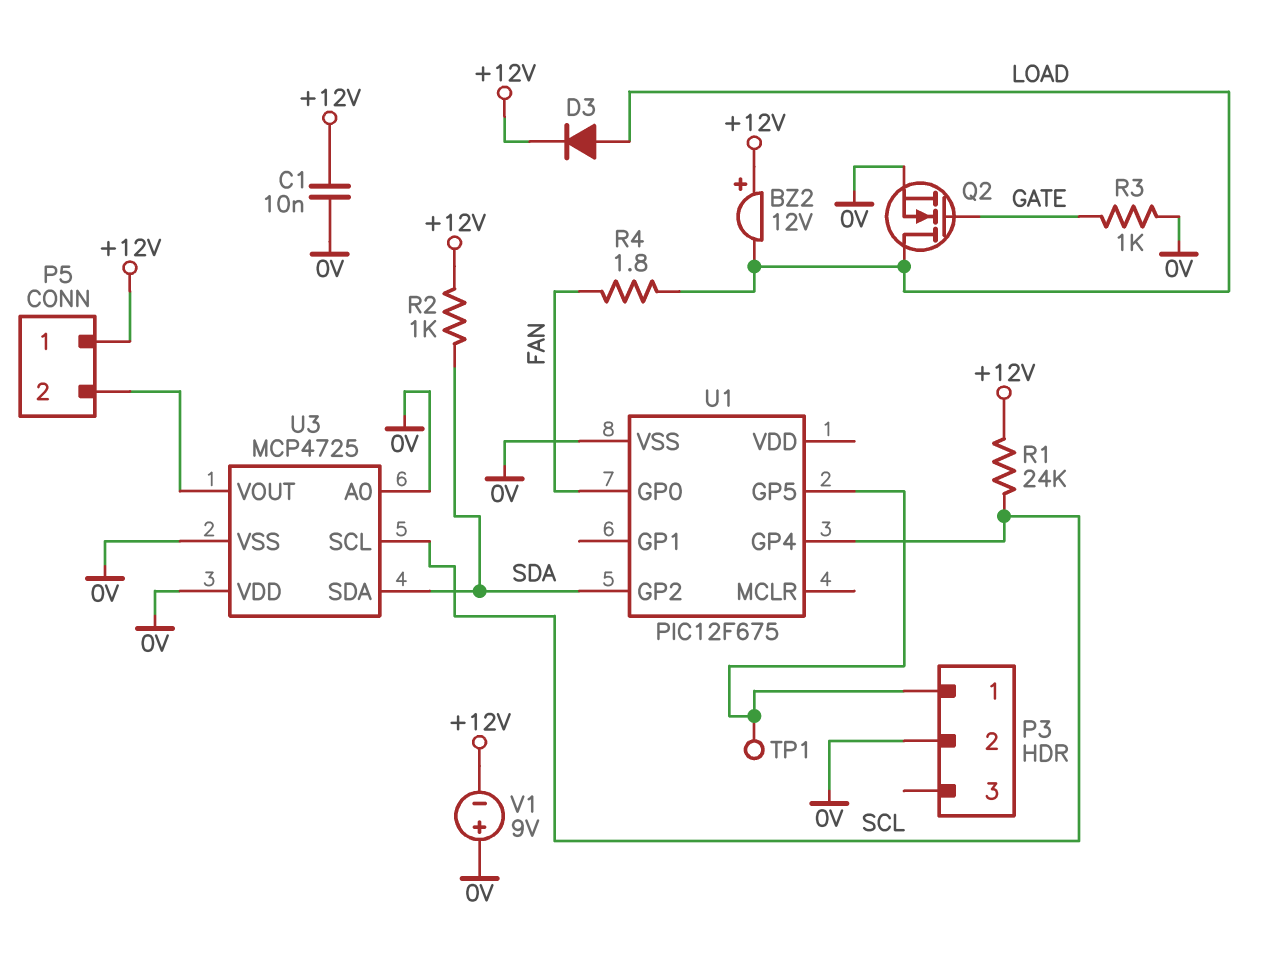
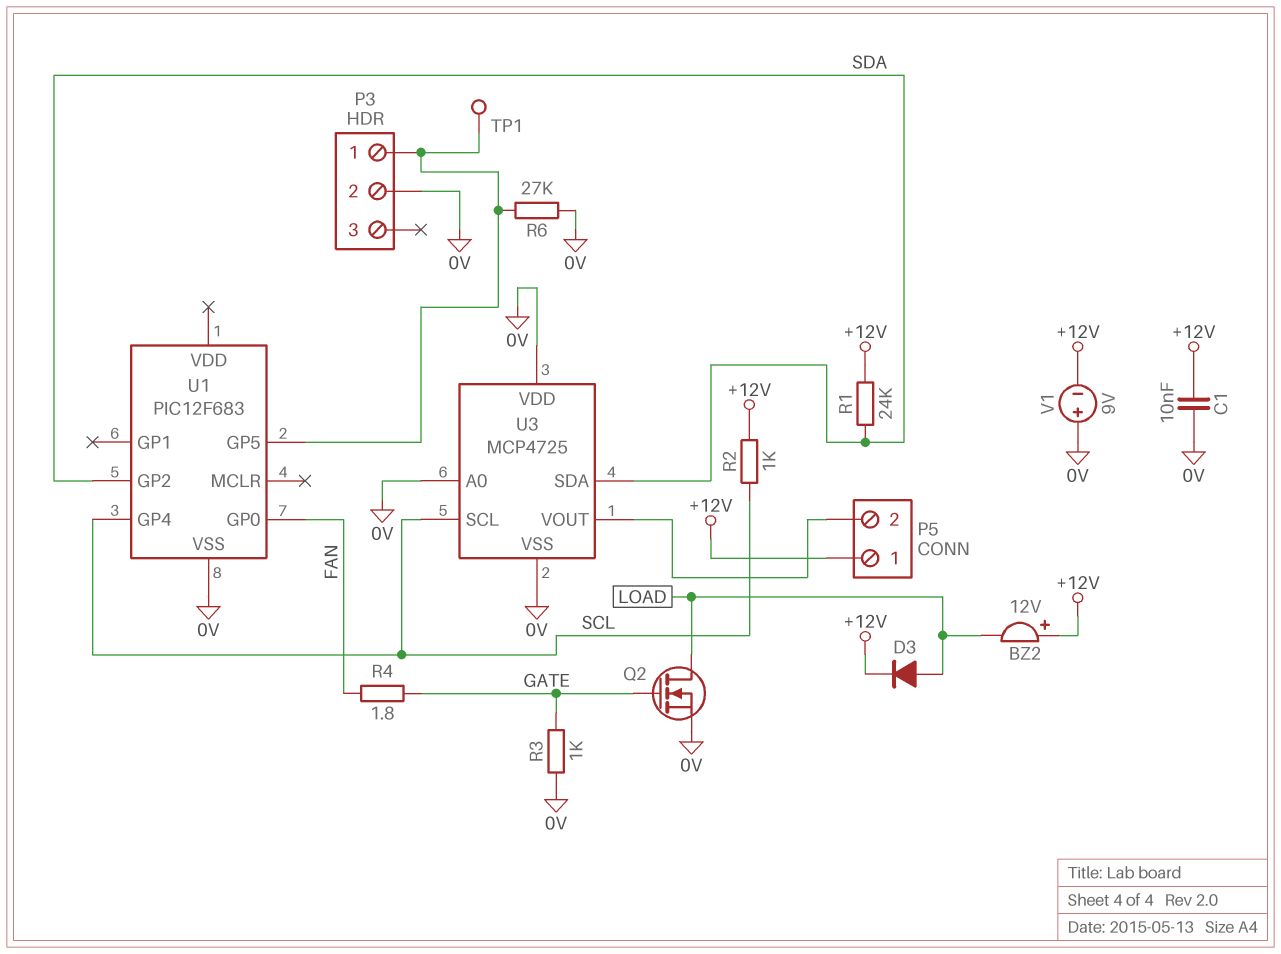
R1: 24k (+12V, SCL) -> 24k (+12V, SDA)
R2: 1k (+12V, SDA) -> 1k (+12V, SCL)
R4: 1.8 (FAN, LOAD) -> 1.8 (FAN, GATE)
R6: none -> 27k (0V, P3/1)
U1: PIC12F675 -> PIC12F683

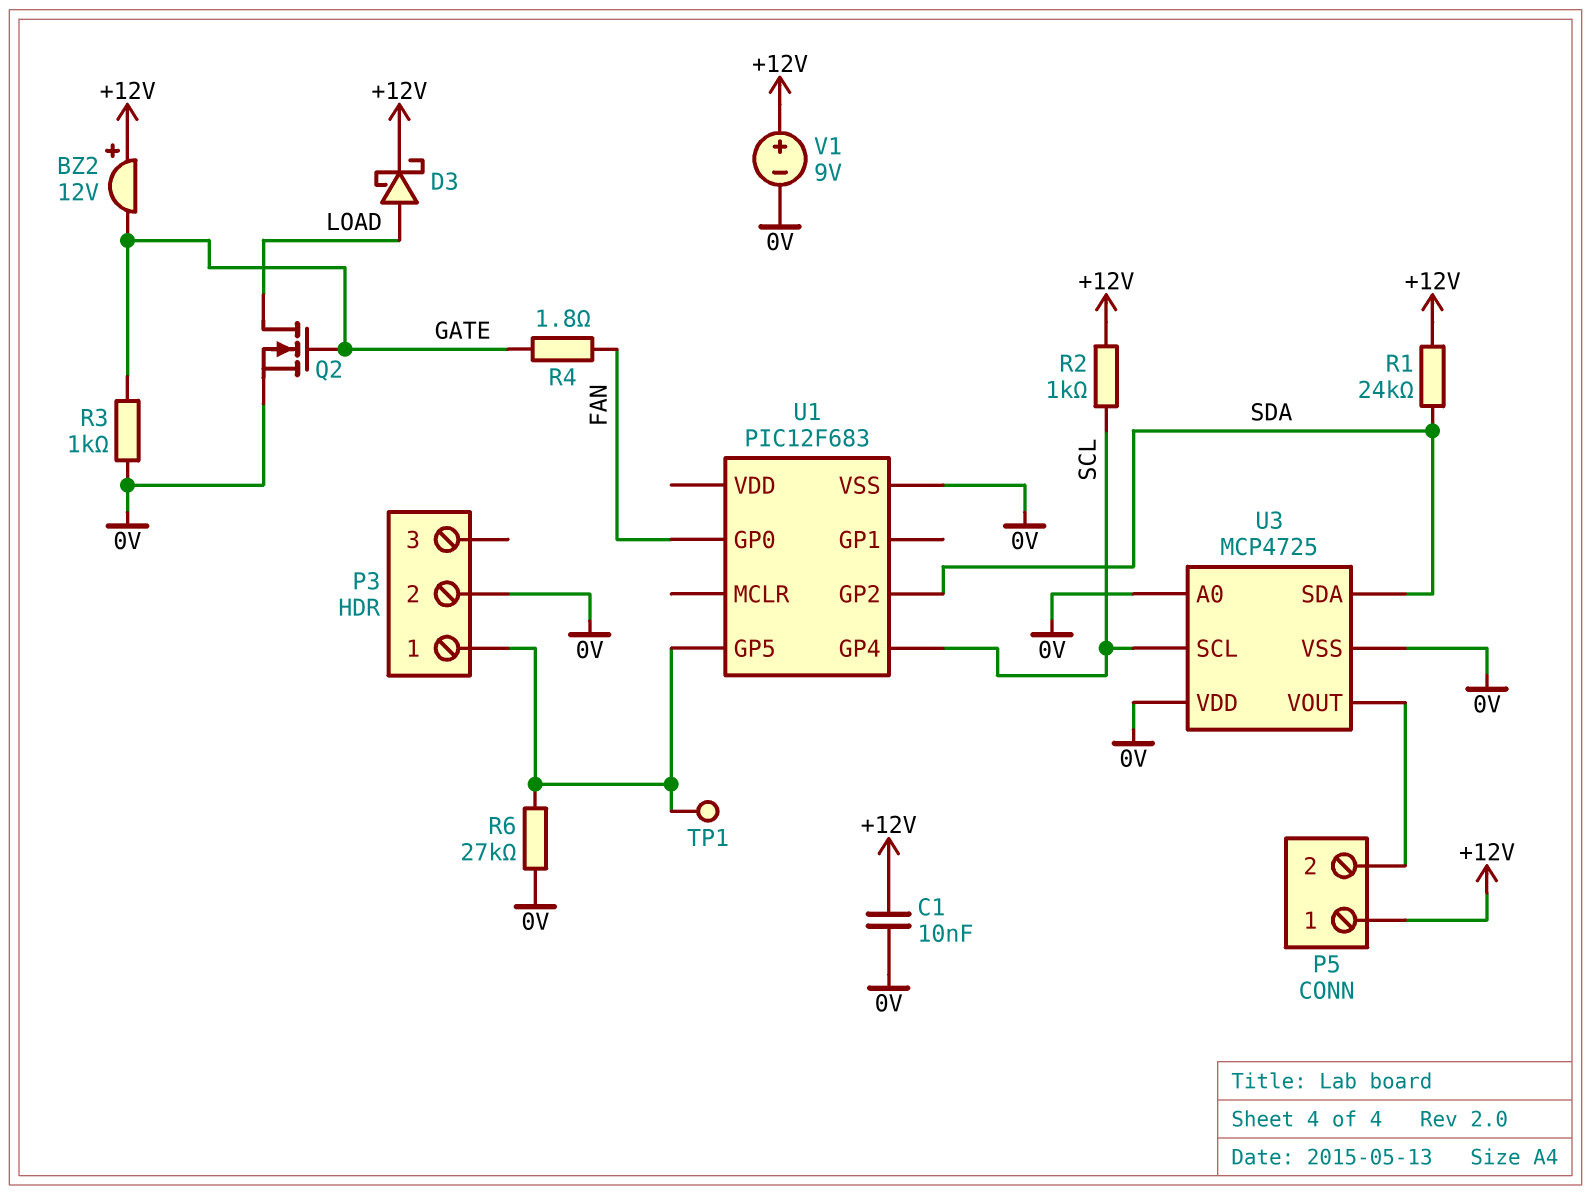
BZ2: buzzer 12V (plus +12V, minus LOAD) -> buzzer 12V (plus +12V, minus GATE)
D3: diode (A LOAD, K +12V) -> schottky (A LOAD, K +12V)
V1: 9V (plus 0V, minus +12V) -> 9V (plus +12V, minus 0V)

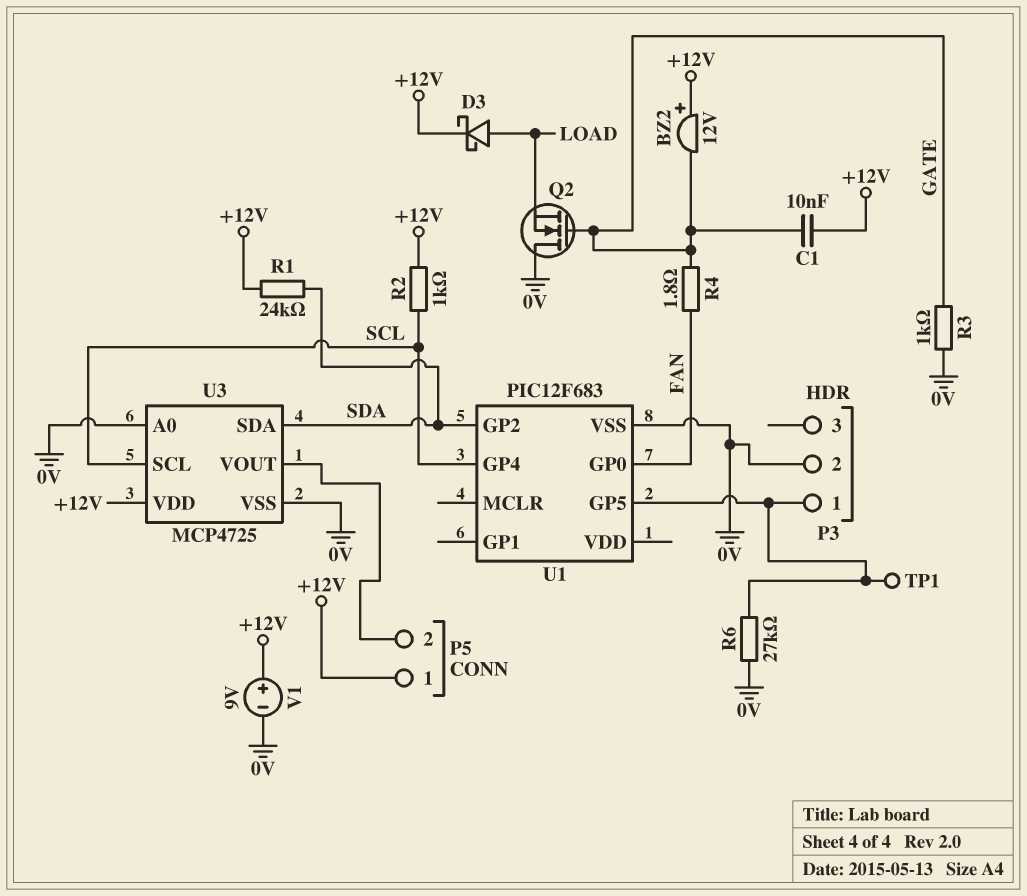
C1: 10nF (+12V, 0V) -> 10nF (+12V, GATE)
Q2: NMOS (G GATE, D LOAD, S 0V) -> NMOS (G GATE, D 0V, S LOAD)
U3 pin VDD: 0V -> +12V

